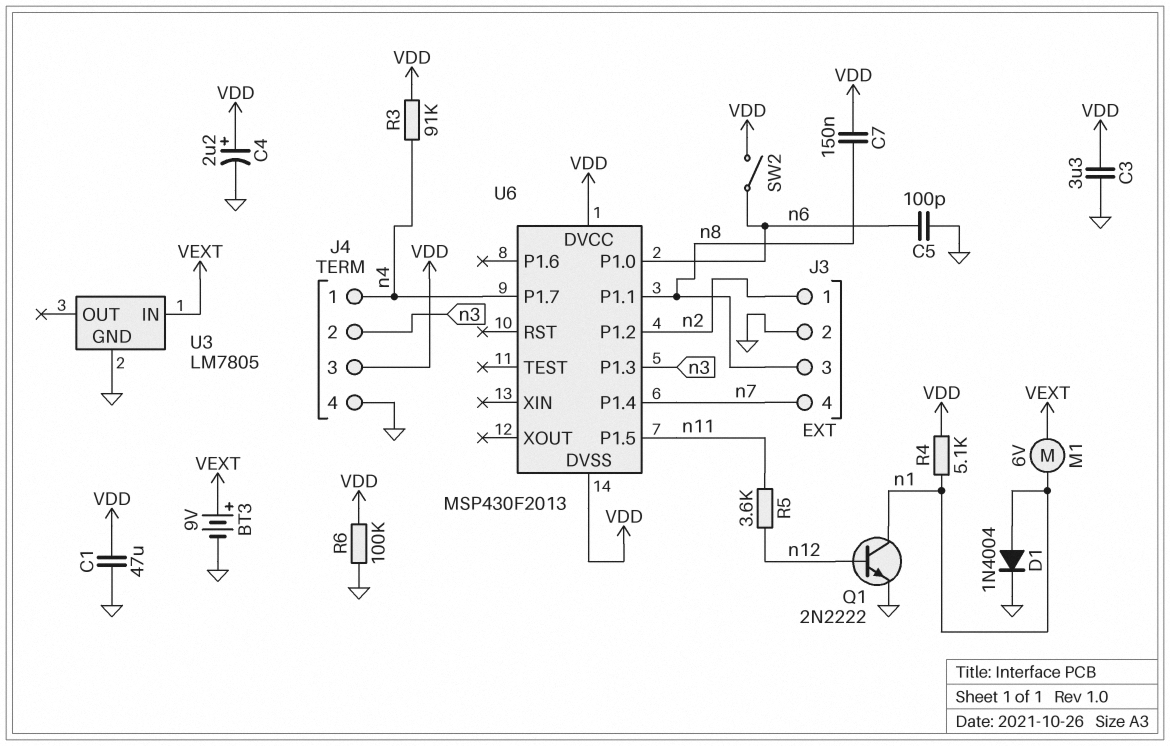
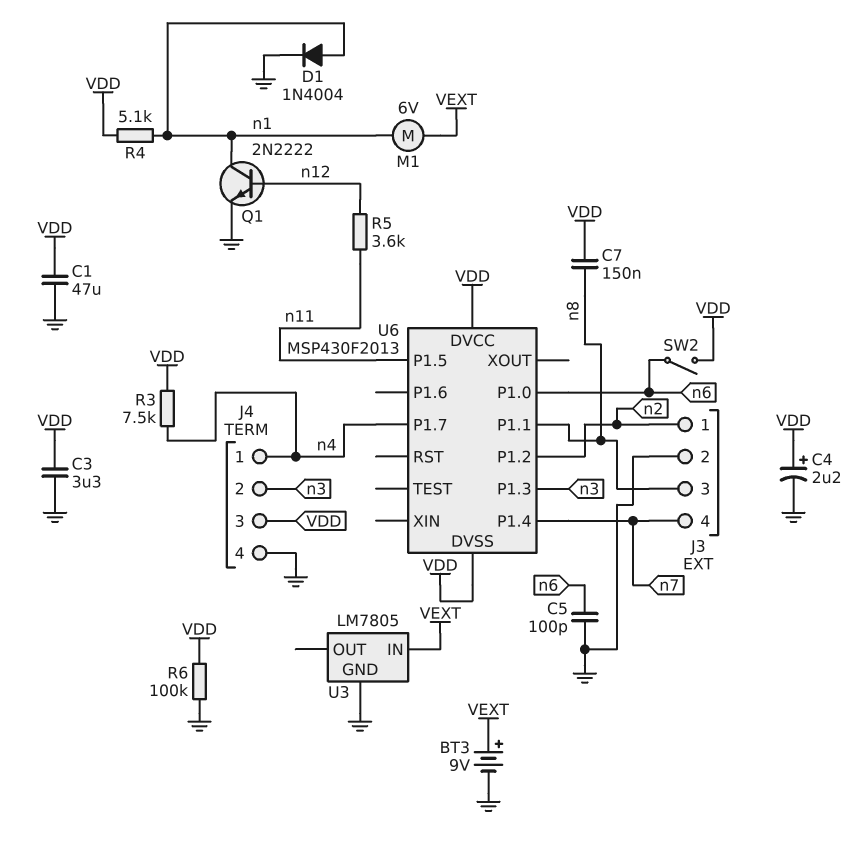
R3: 91k (VDD, n4) -> 7.5k (VDD, n4)

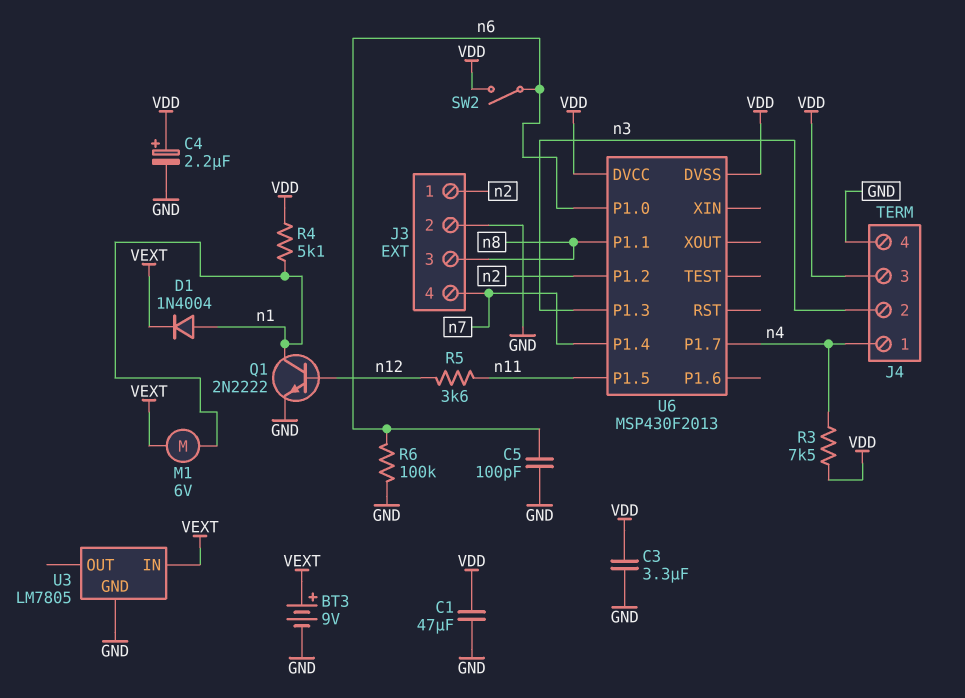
C7: 150nF (VDD, n8) -> none
D1: diode 1N4004 (A n1, K GND) -> diode 1N4004 (A n1, K VEXT)
R6: 100k (GND, VDD) -> 100k (GND, n6)

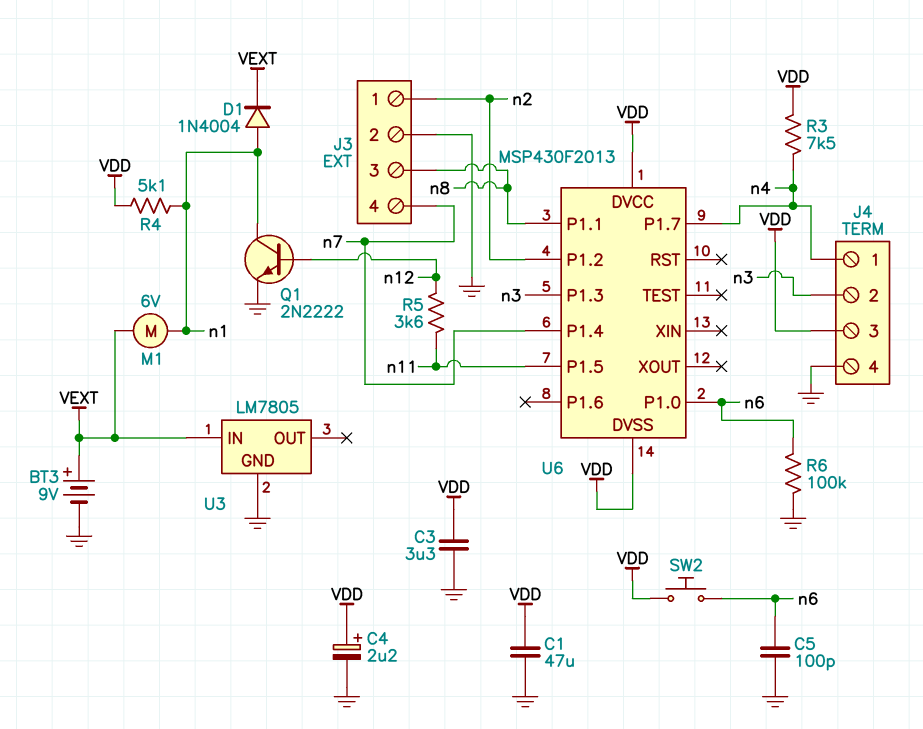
SW2: switch (VDD, n6) -> button (VDD, n6)

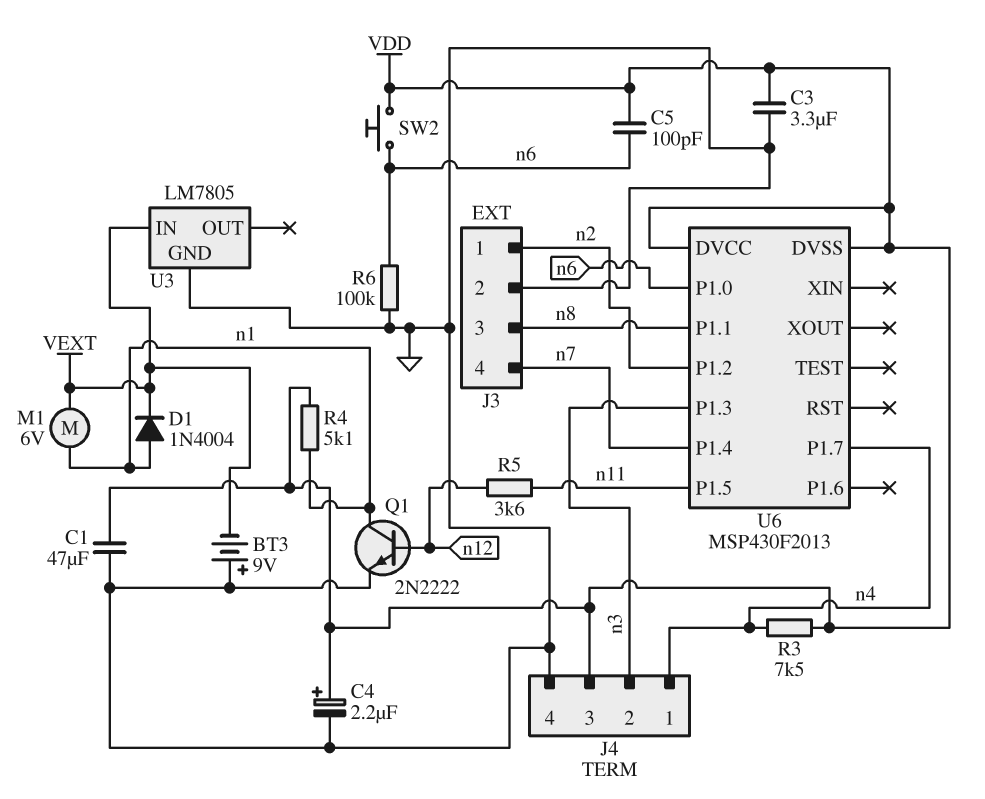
BT3: 9V (plus VEXT, minus GND) -> 9V (plus GND, minus VEXT)
C5: 100pF (GND, n6) -> 100pF (VDD, n6)

